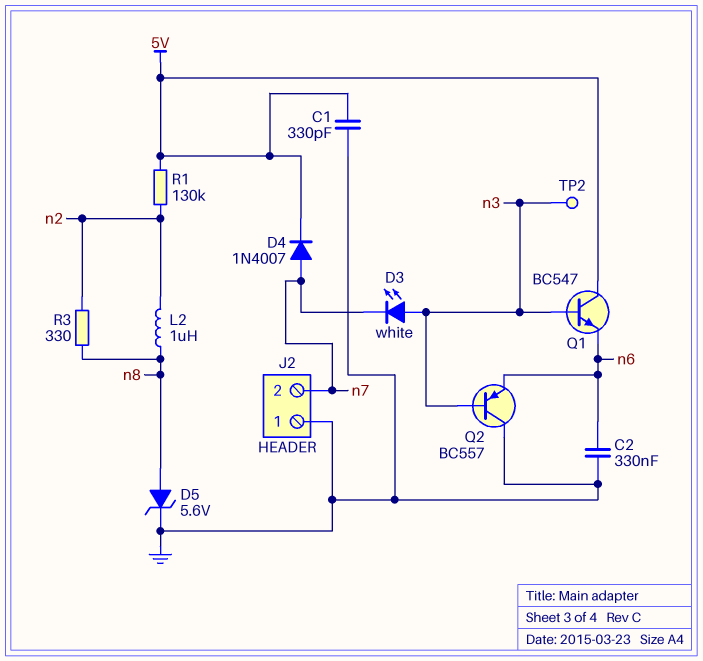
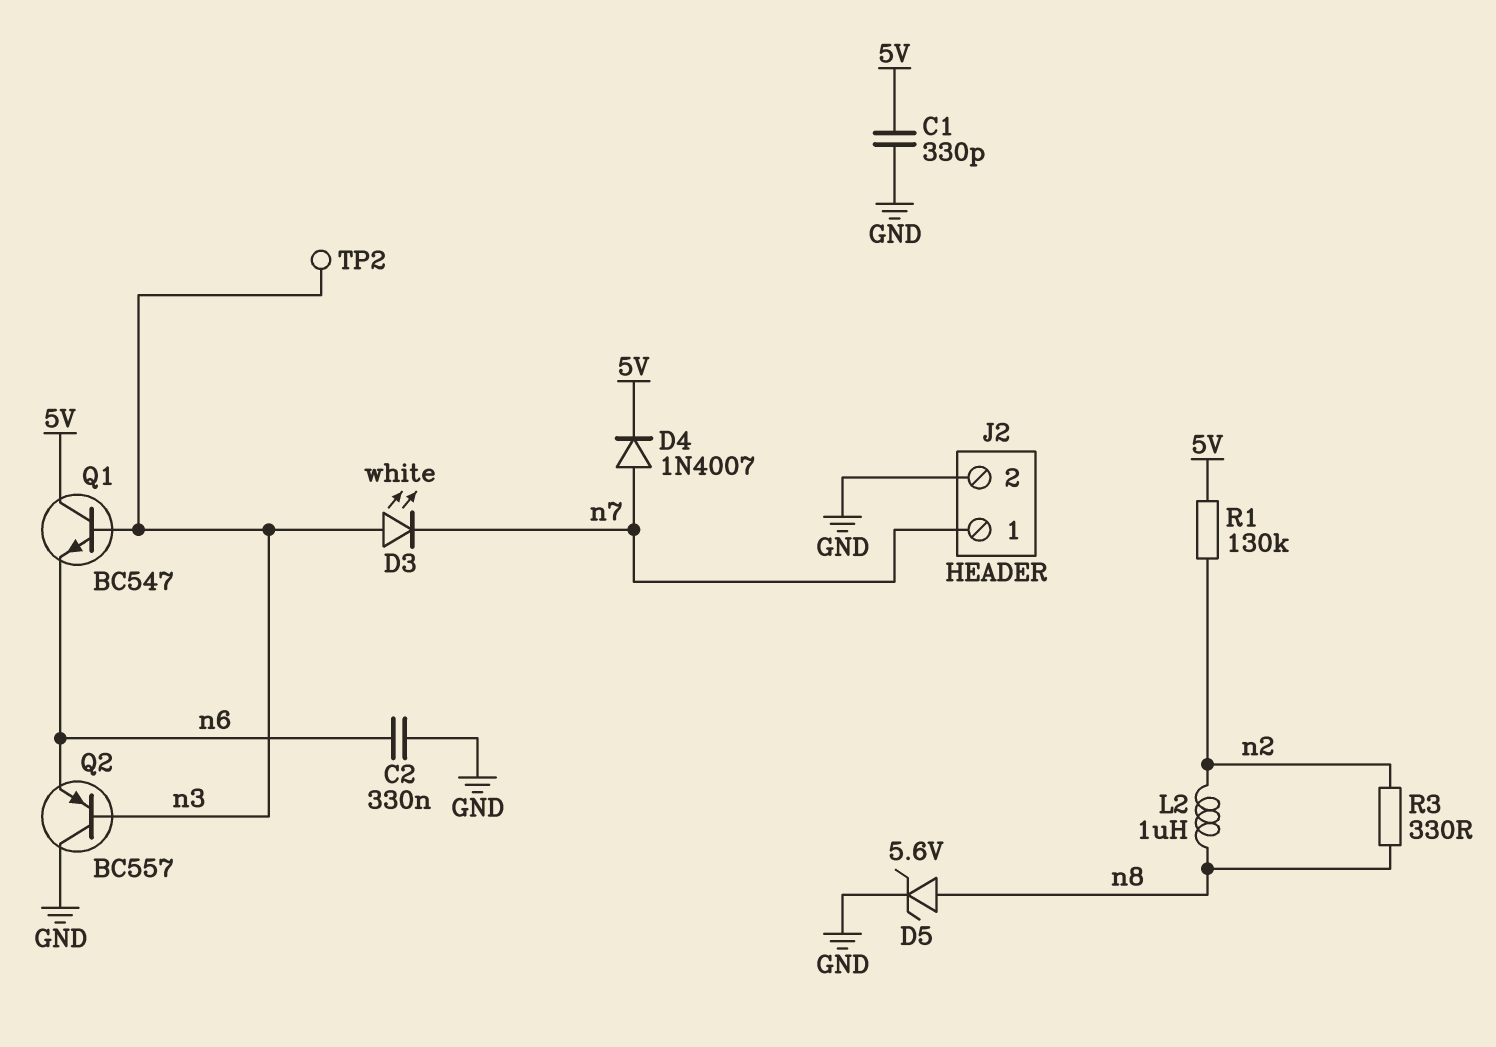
J2 pin 1: GND -> n7
J2 pin 2: n7 -> GND

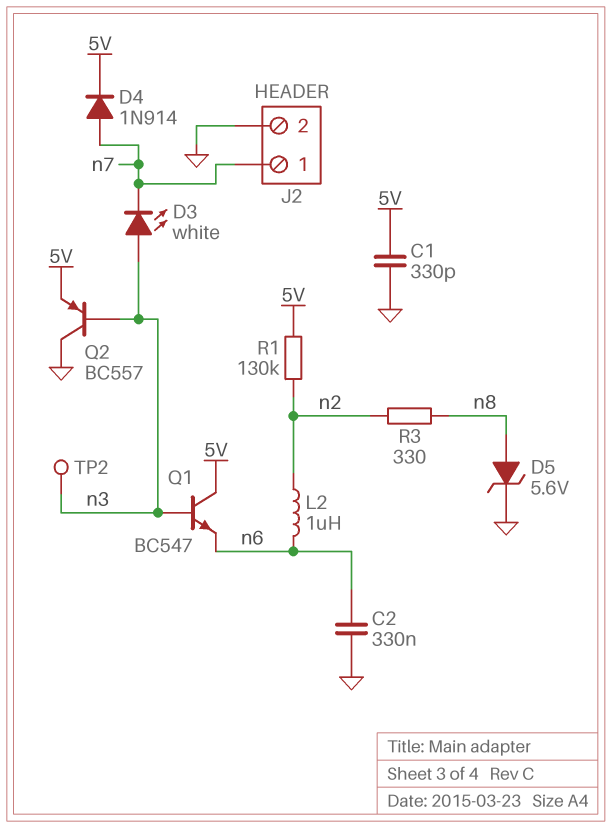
D4: diode 1N4007 (A n7, K 5V) -> diode 1N914 (A n7, K 5V)
L2: 1uH (n2, n8) -> 1uH (n2, n6)
Q2: PNP BC557 (B n3, C GND, E n6) -> PNP BC557 (B n3, C GND, E 5V)

